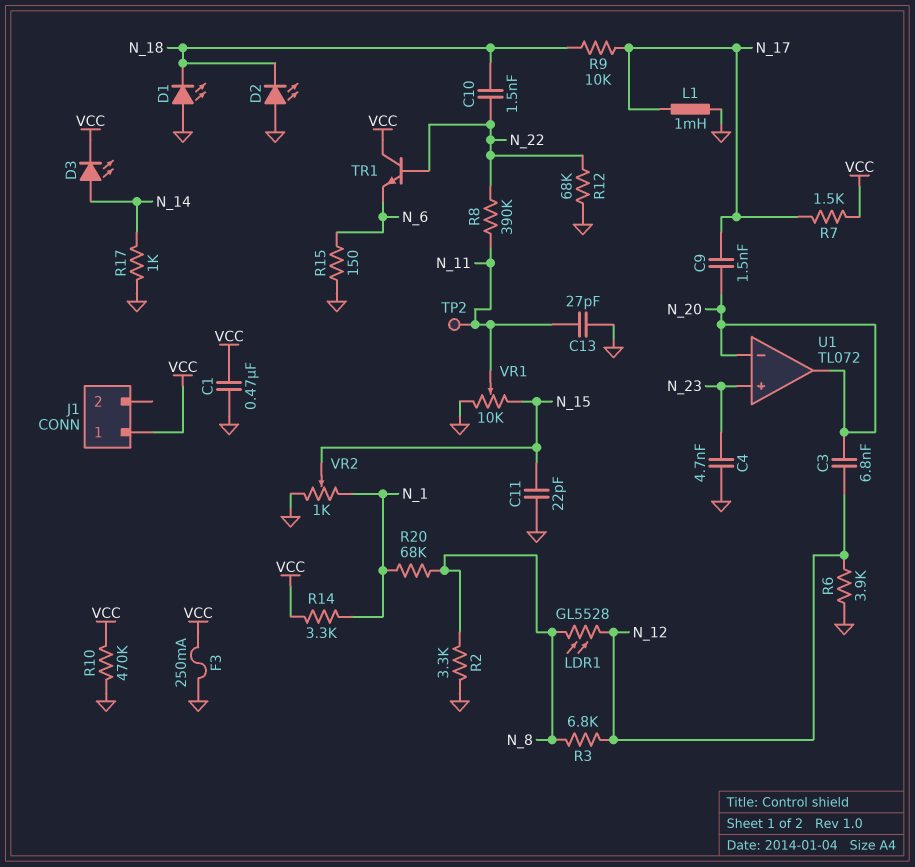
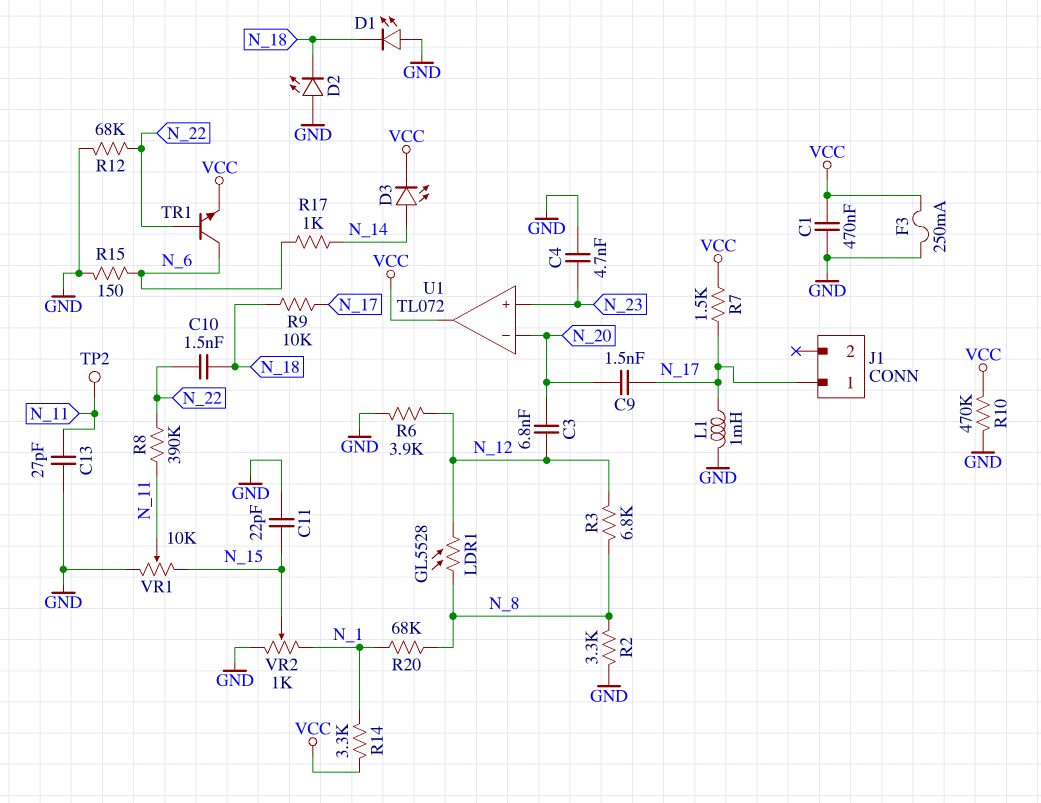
J1 pin 1: VCC -> N_17
R17: 1k (GND, N_14) -> 1k (N_6, N_14)
TR1: NPN (B N_22, C VCC, E N_6) -> NPN (B N_22, C N_6, E VCC)
U1 pin out: N_20 -> VCC

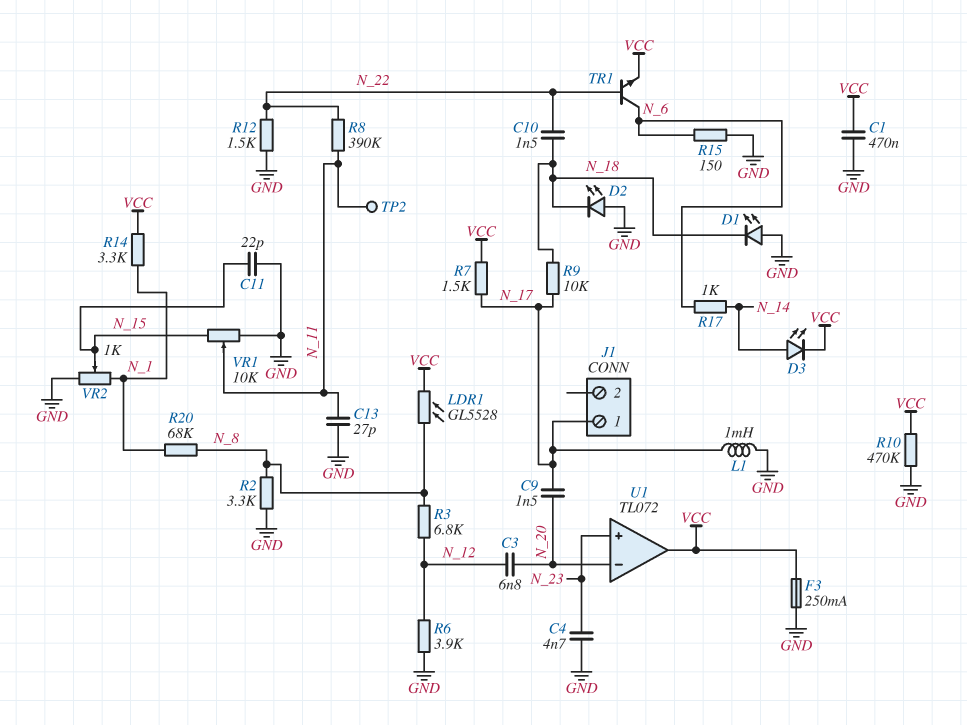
LDR1: GL5528 (N_8, N_12) -> GL5528 (N_8, VCC)
R12: 68k (GND, N_22) -> 1.5k (GND, N_22)

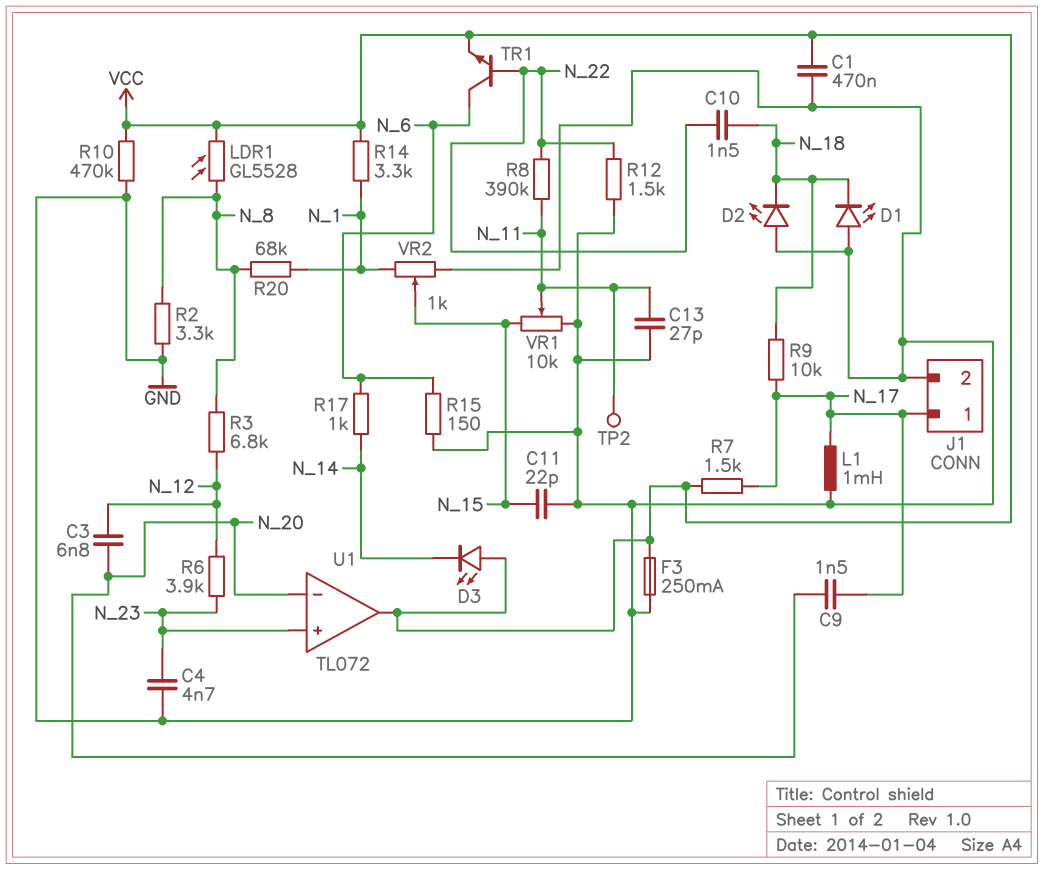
D3: LED (A N_14, K VCC) -> LED (A VCC, K N_14)
J1 pin 2: none -> GND
R6: 3.9k (GND, N_12) -> 3.9k (N_12, N_23)

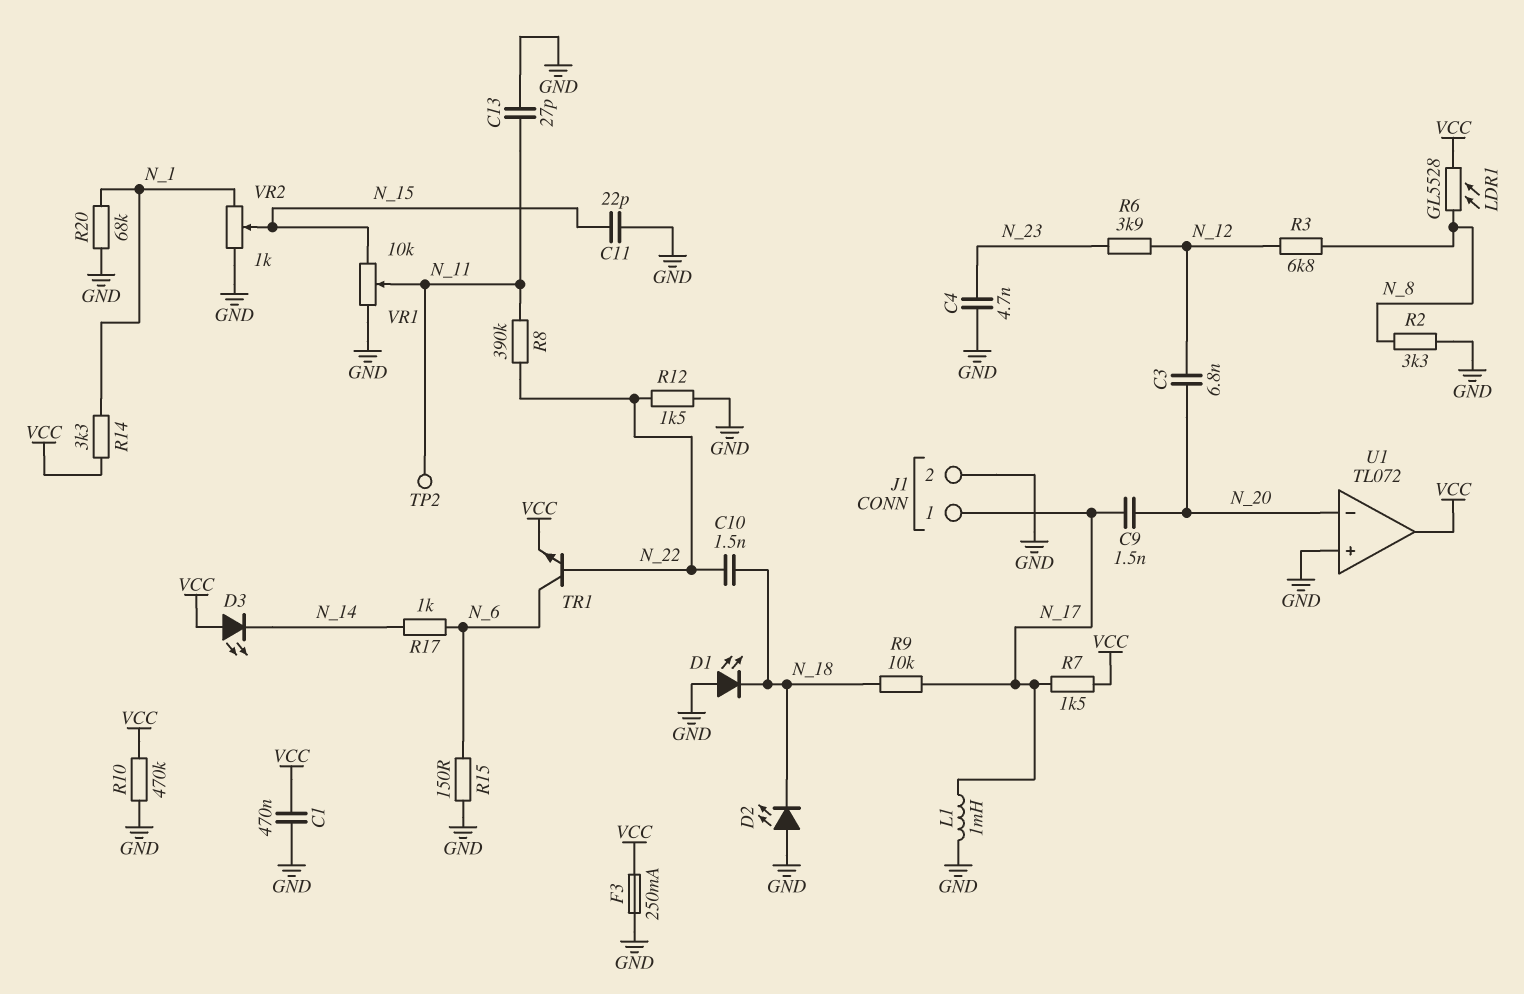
R20: 68k (N_1, N_8) -> 68k (GND, N_1)
U1 pin in+: N_23 -> GND

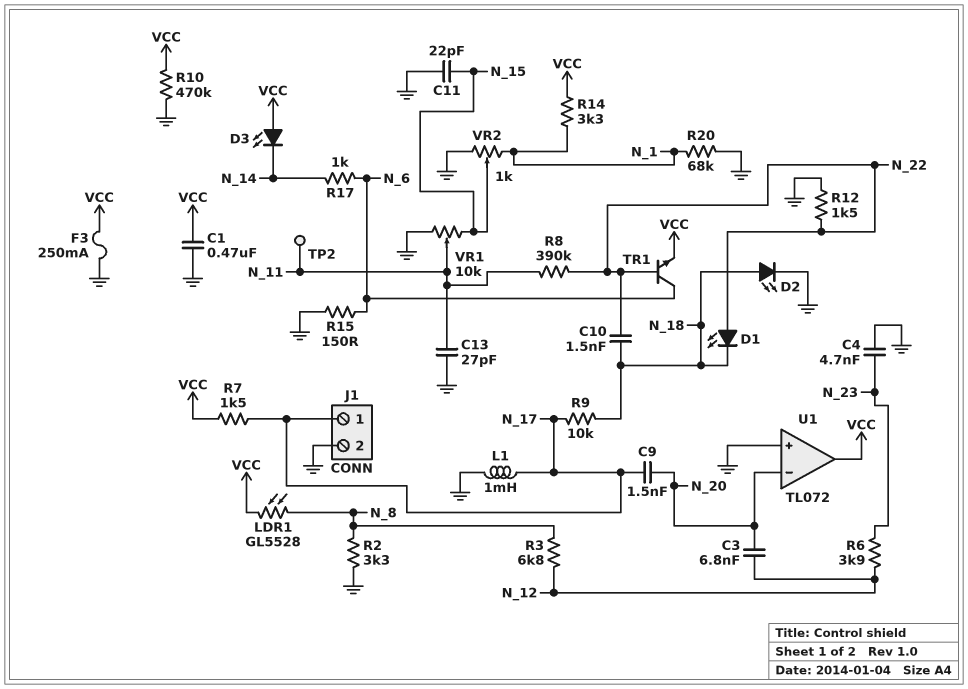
D1: LED (A GND, K N_18) -> LED (A N_22, K N_18)
D2: LED (A GND, K N_18) -> LED (A N_18, K GND)

